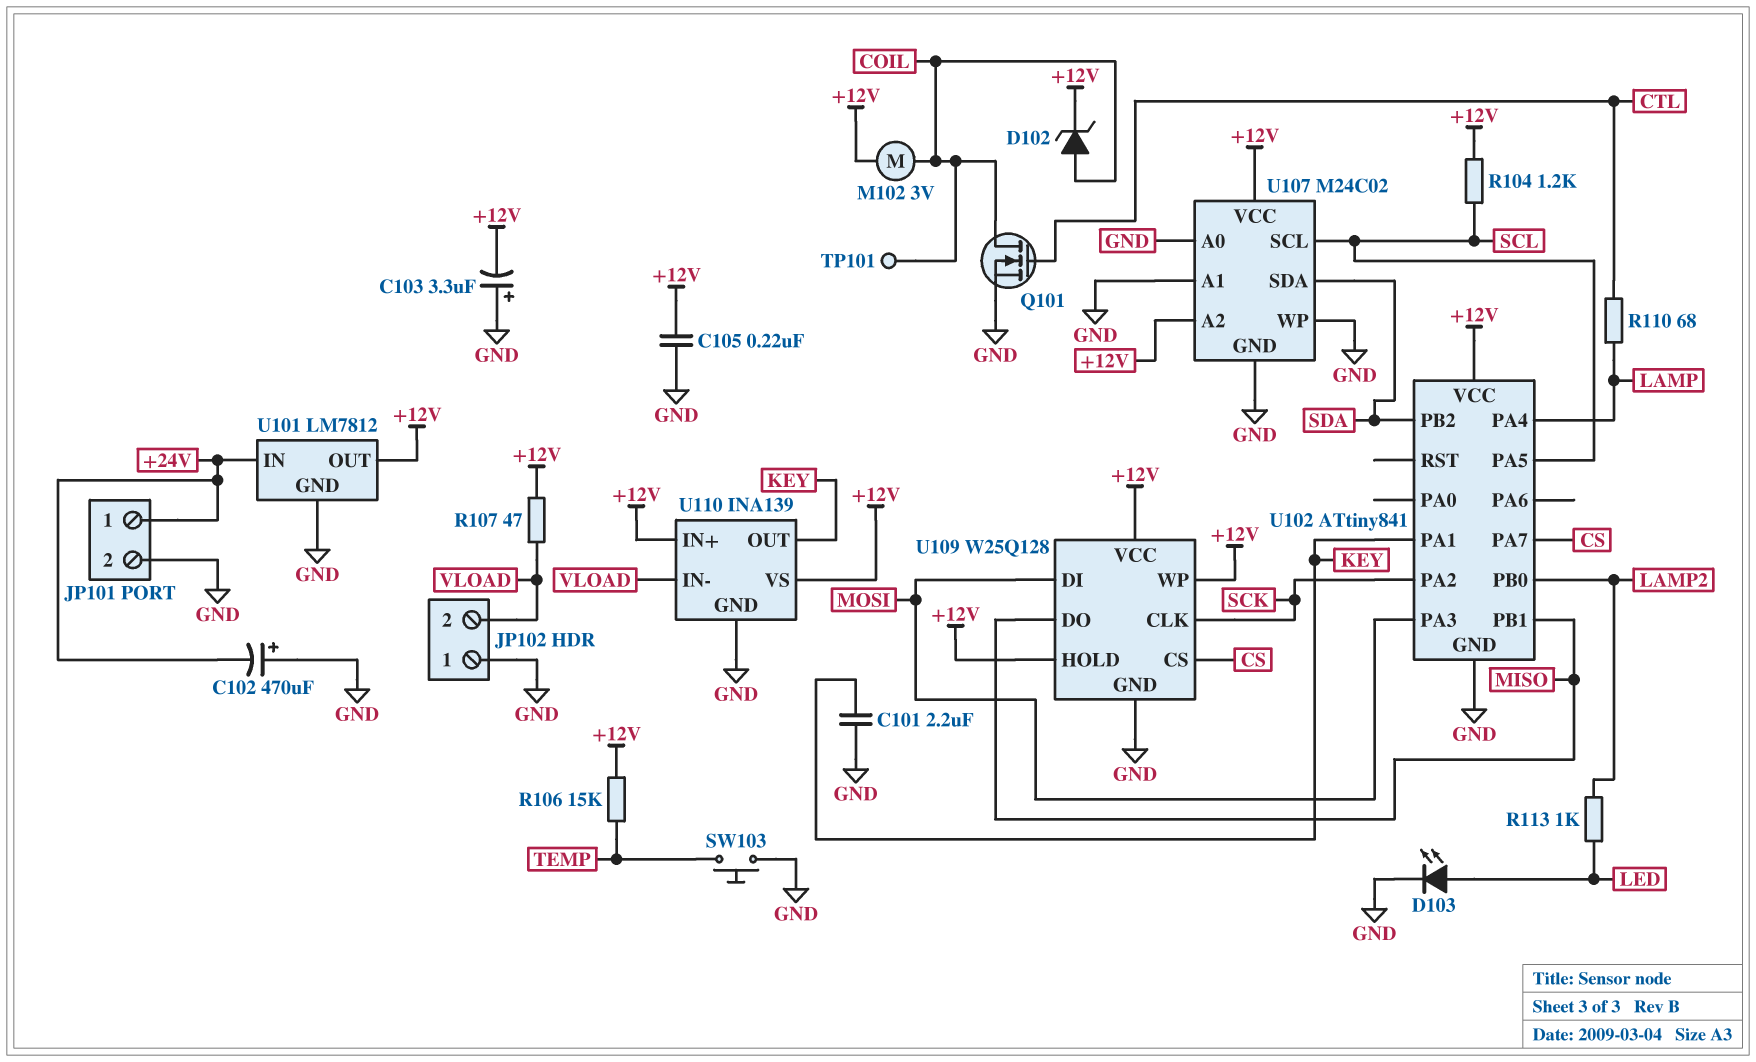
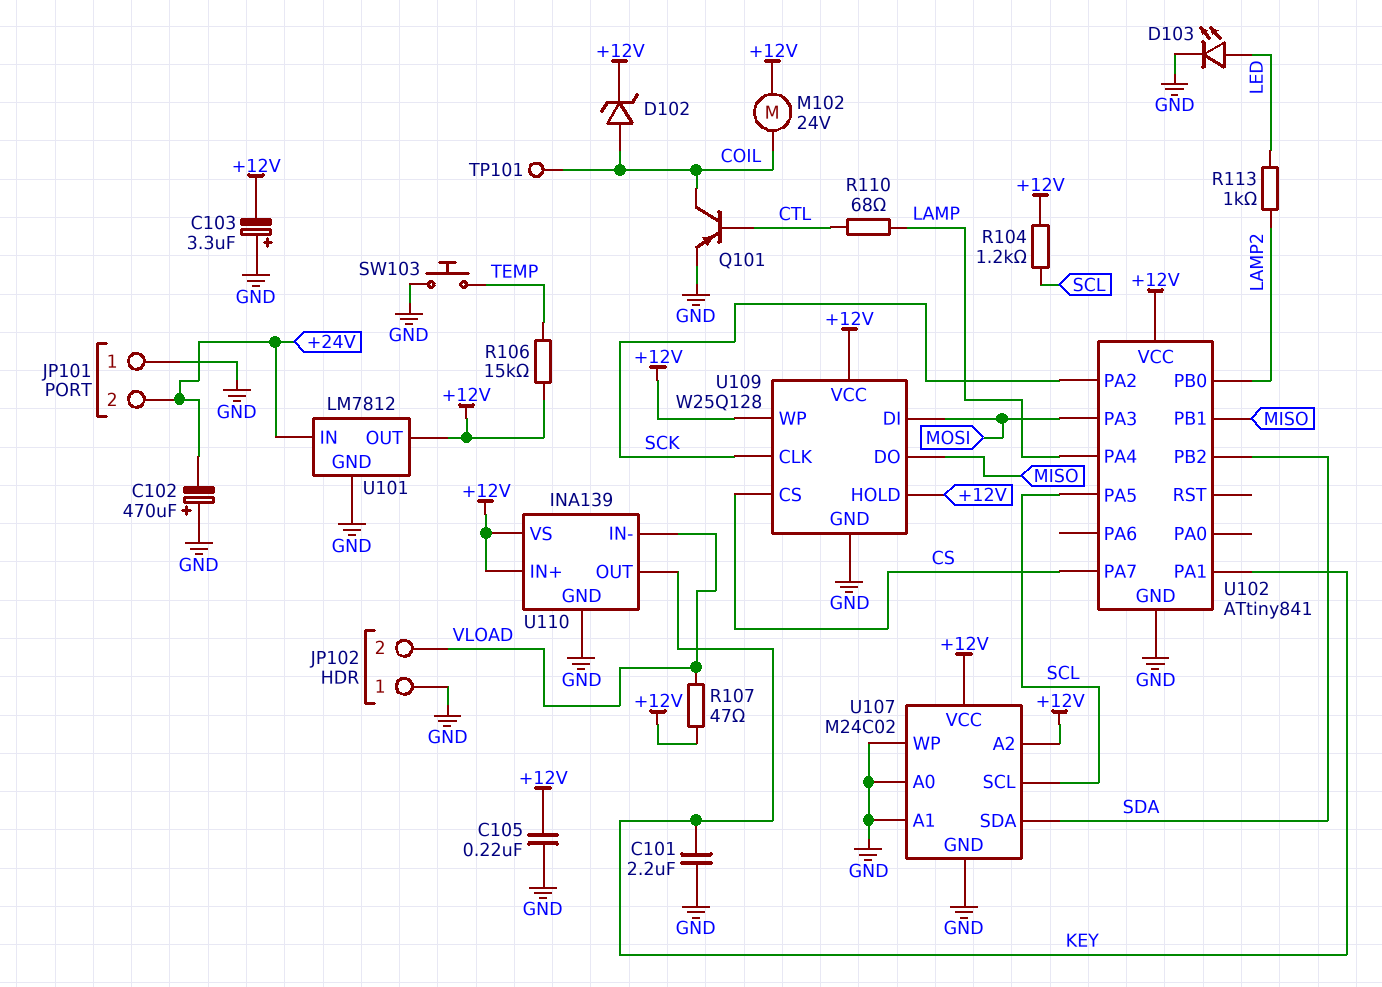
JP101 pin 1: +24V -> GND
JP101 pin 2: GND -> +24V
M102: motor 3V (+12V, COIL) -> motor 24V (+12V, COIL)
Q101: NMOS (G CTL, D COIL, S GND) -> PNP (B CTL, C COIL, E GND)

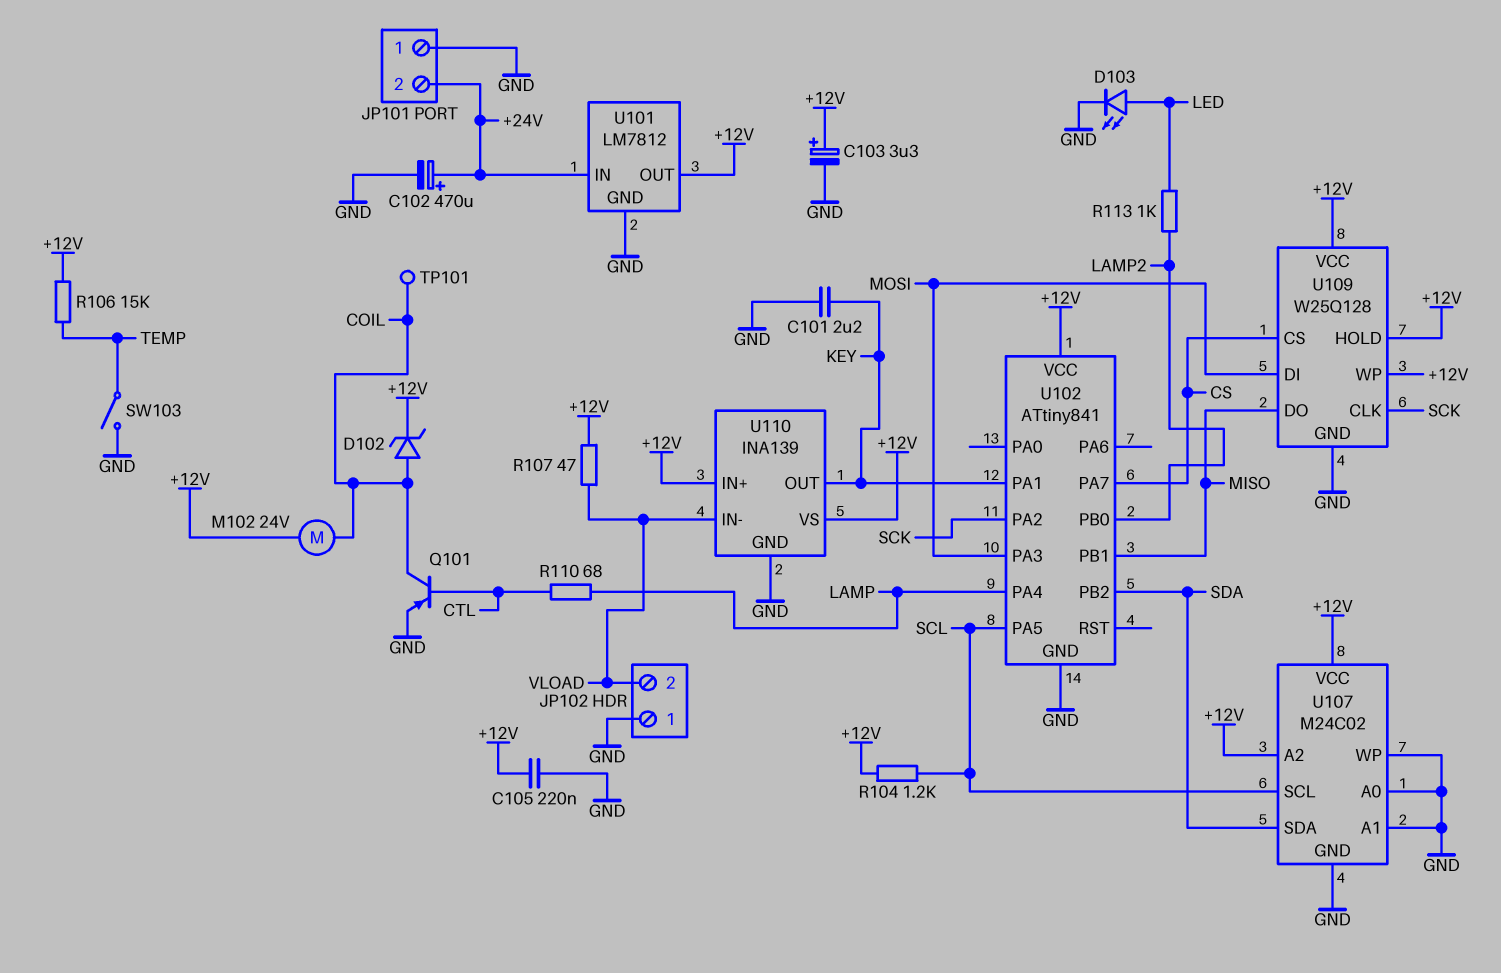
C102: 470uF (plus GND, minus +24V) -> 470uF (plus +24V, minus GND)
C103: 3.3uF (plus GND, minus +12V) -> 3.3uF (plus +12V, minus GND)
SW103: button (GND, TEMP) -> switch (GND, TEMP)

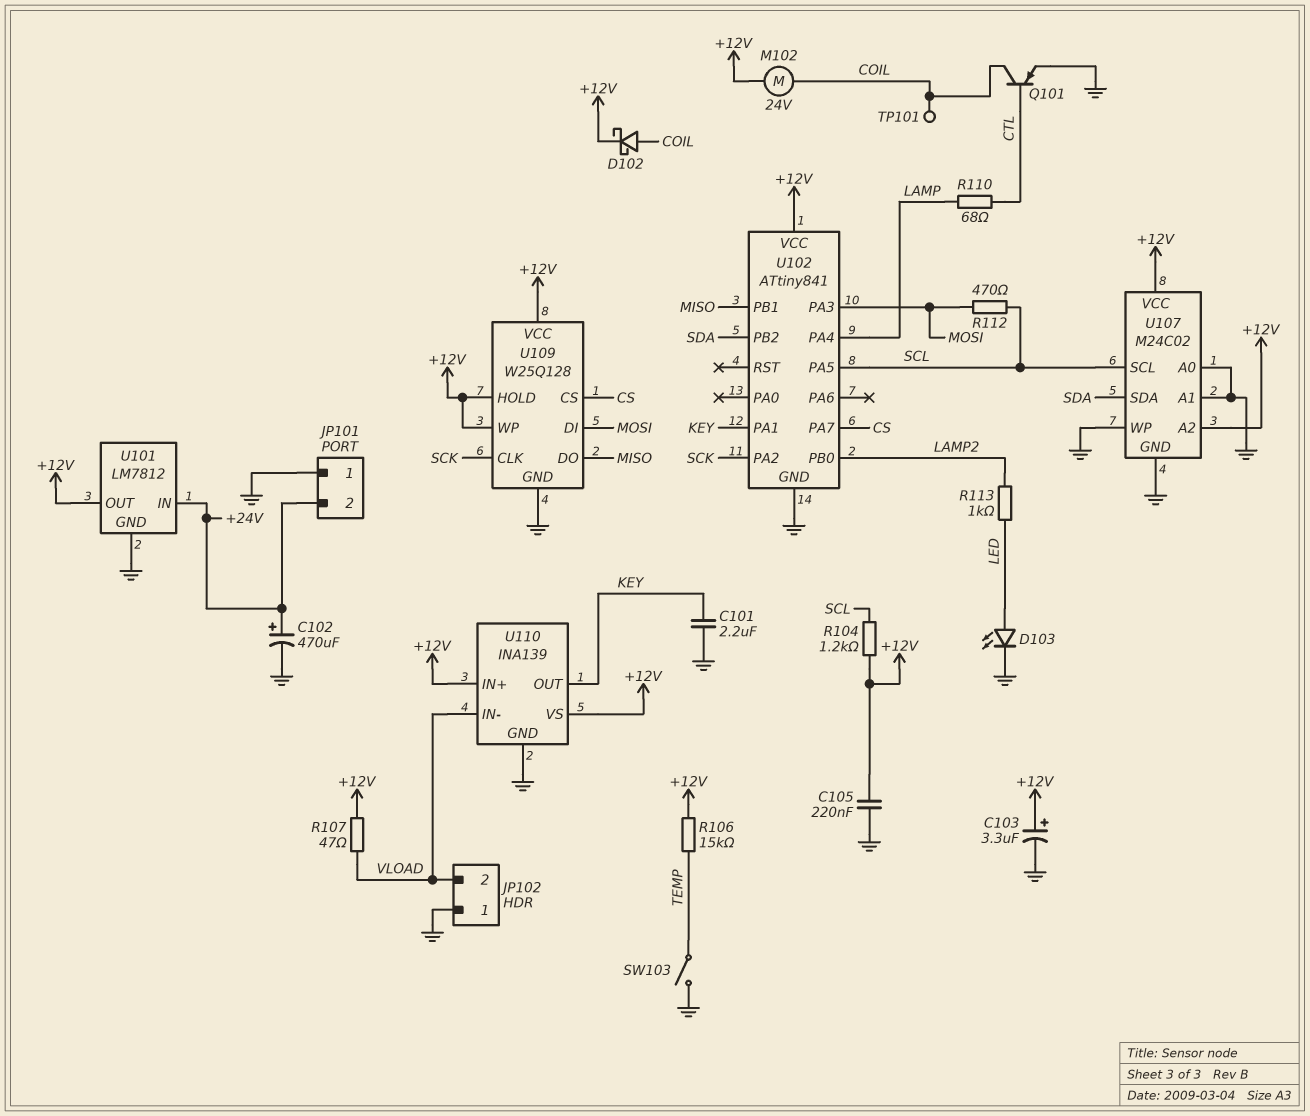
D102: zener (A COIL, K +12V) -> schottky (A COIL, K +12V)
R112: none -> 470 (MOSI, SCL)

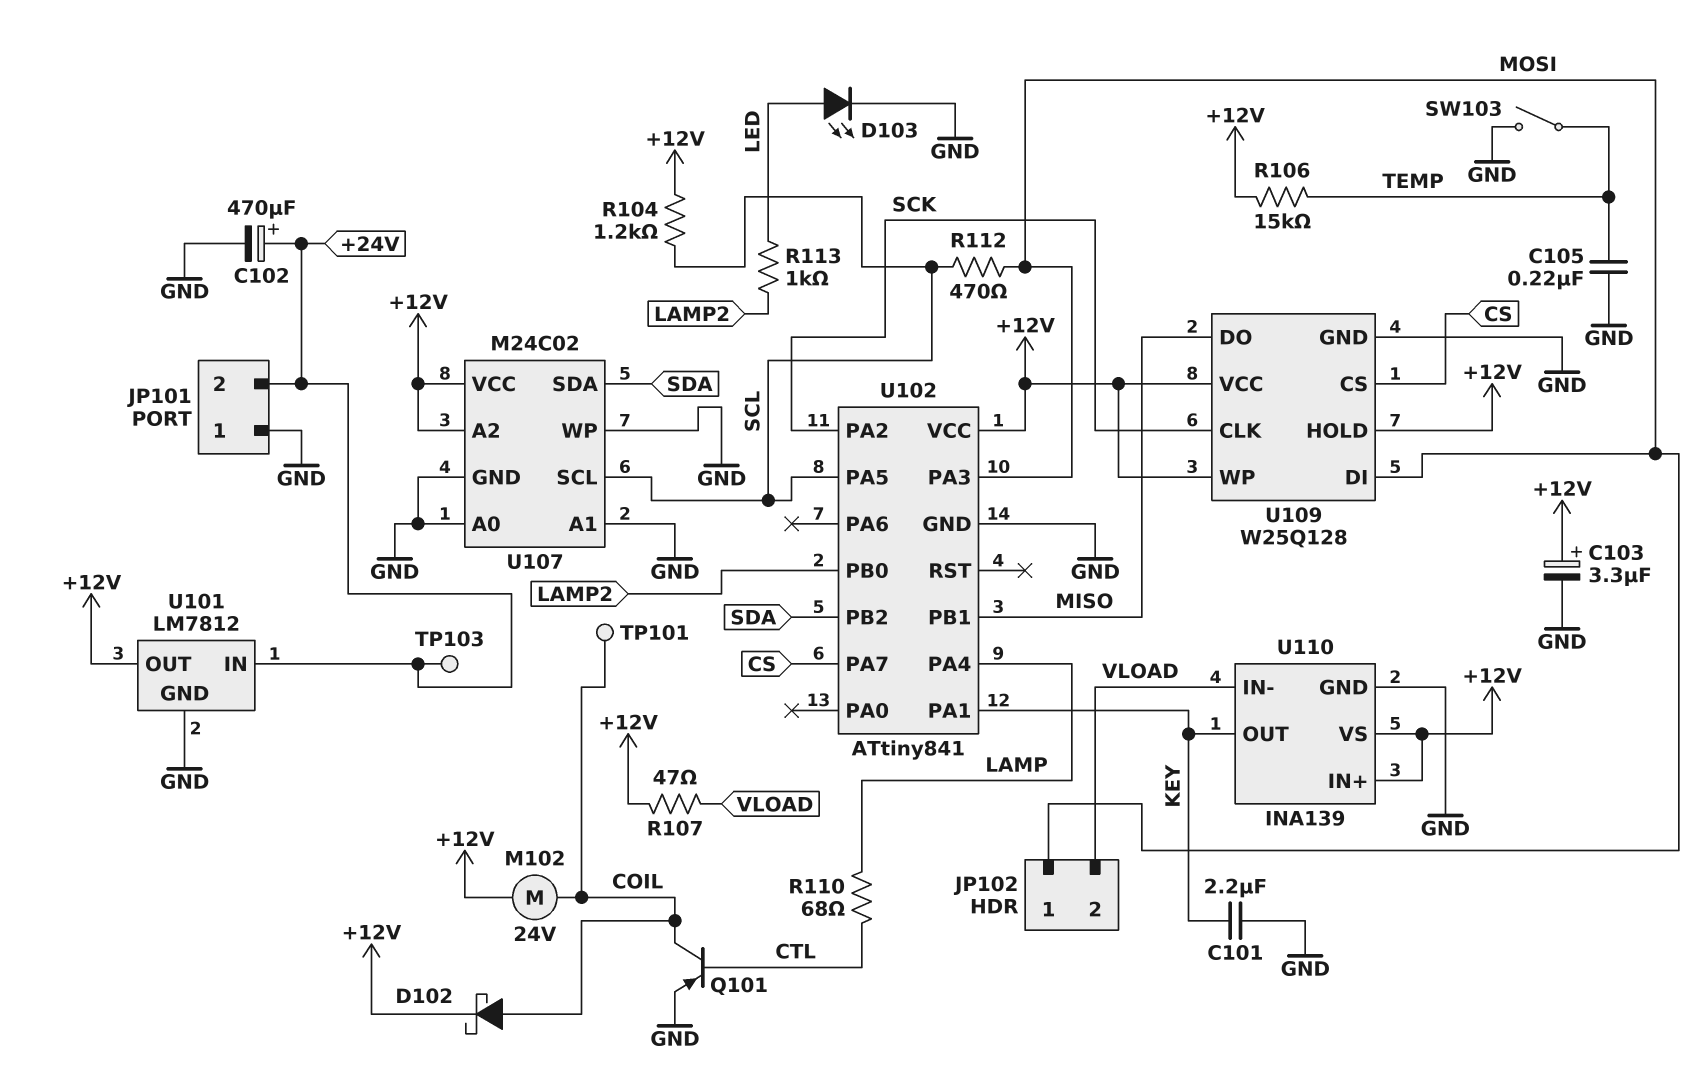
C105: 220nF (+12V, GND) -> 220nF (GND, TEMP)
JP102 pin 1: GND -> MOSI
TP103: none -> test point (+24V)

